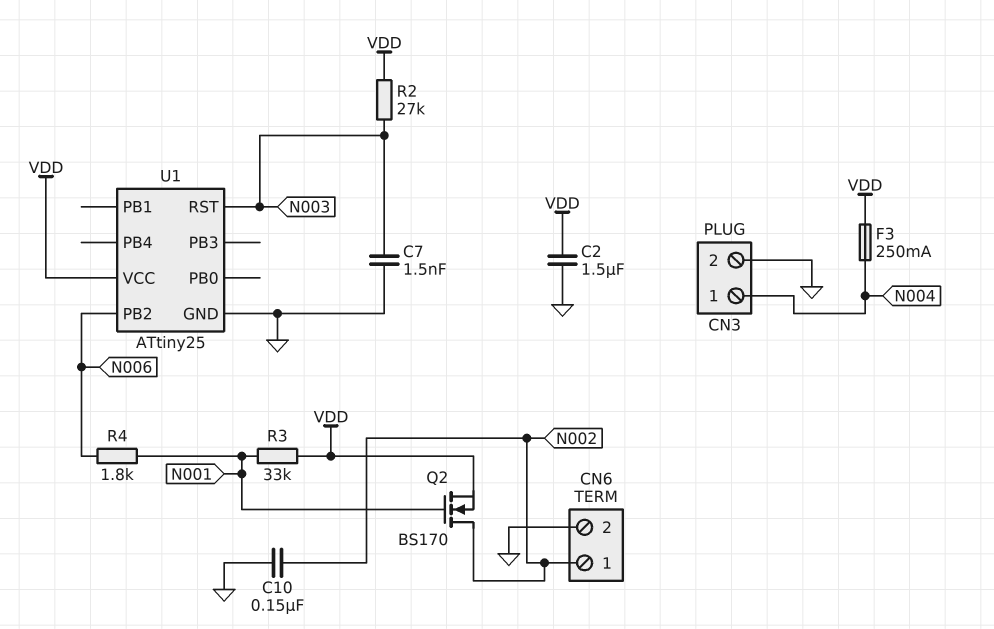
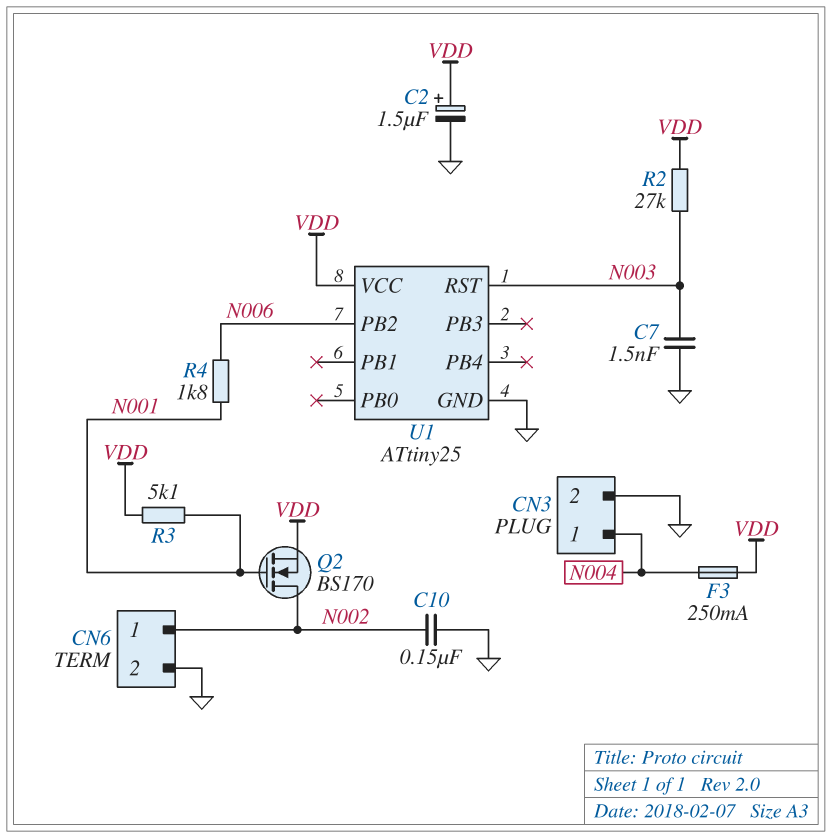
C2: 1.5uF (GND, VDD) -> 1.5uF (plus VDD, minus GND)
R3: 33k (N001, VDD) -> 5.1k (N001, VDD)

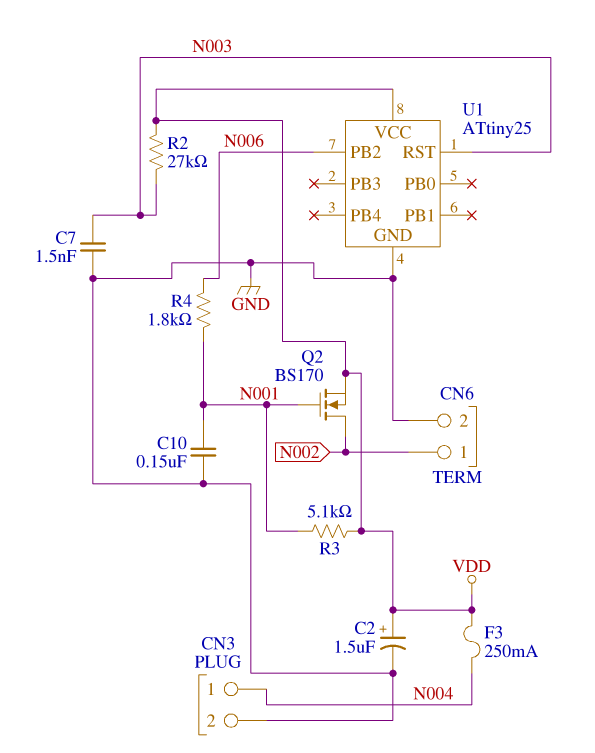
C10: 150nF (GND, N002) -> 150nF (GND, N001)

